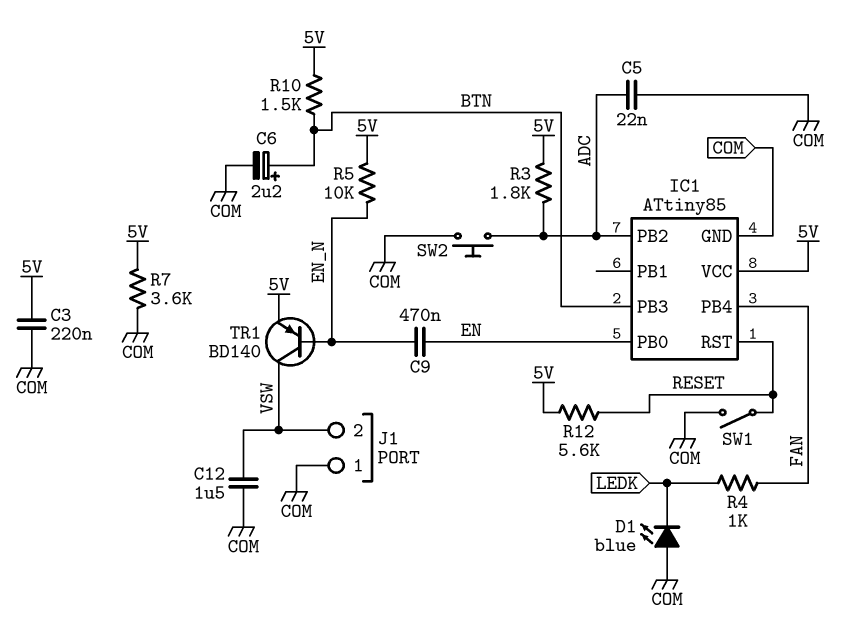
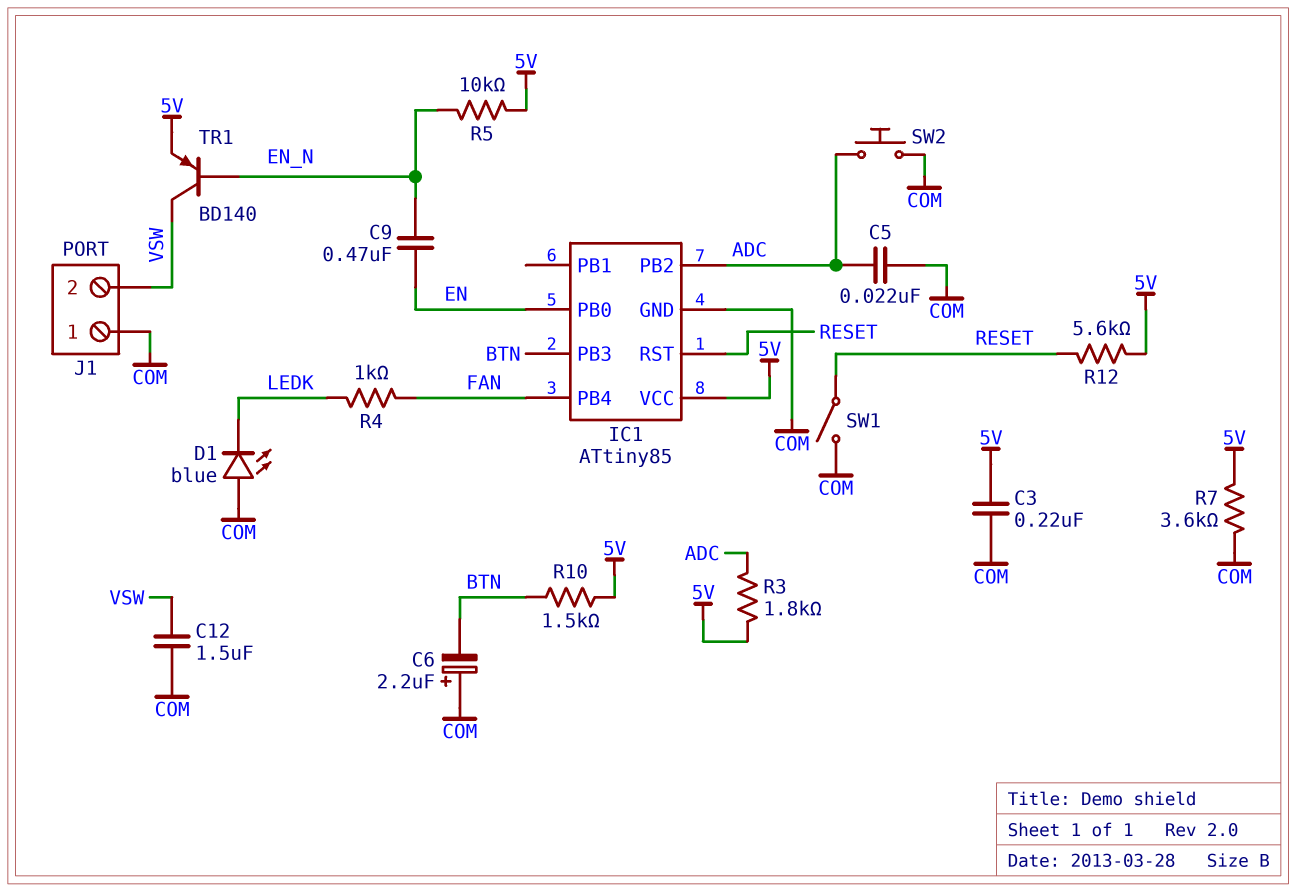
C6: 2.2uF (plus BTN, minus COM) -> 2.2uF (plus COM, minus BTN)

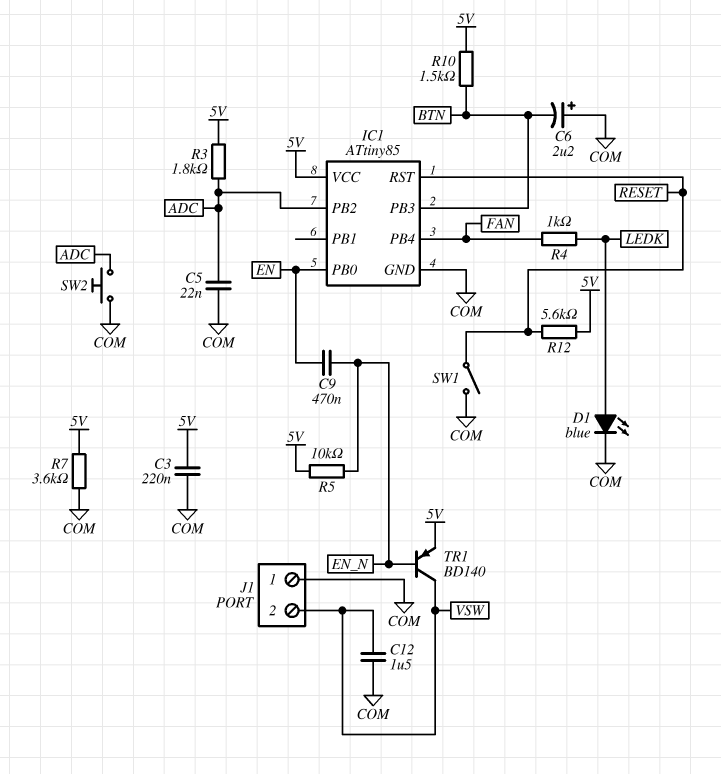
D1: LED blue (A COM, K LEDK) -> LED blue (A LEDK, K COM)

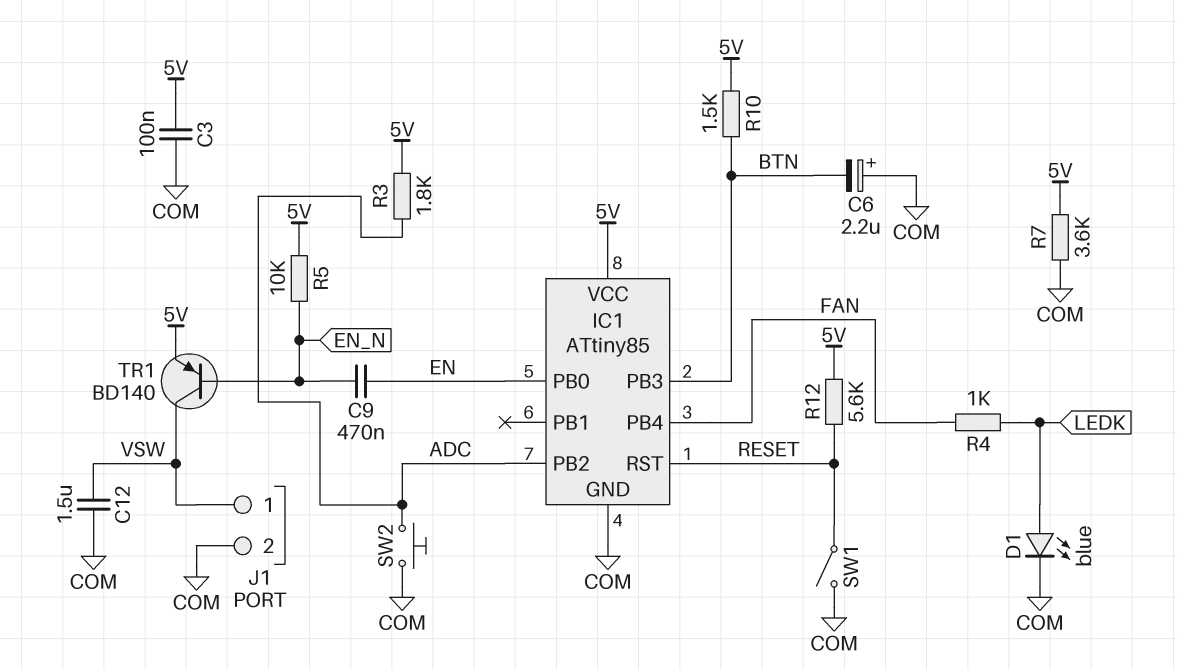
C3: 220nF (5V, COM) -> 100nF (5V, COM)
C5: 22nF (ADC, COM) -> none
J1 pin 1: COM -> VSW
J1 pin 2: VSW -> COM

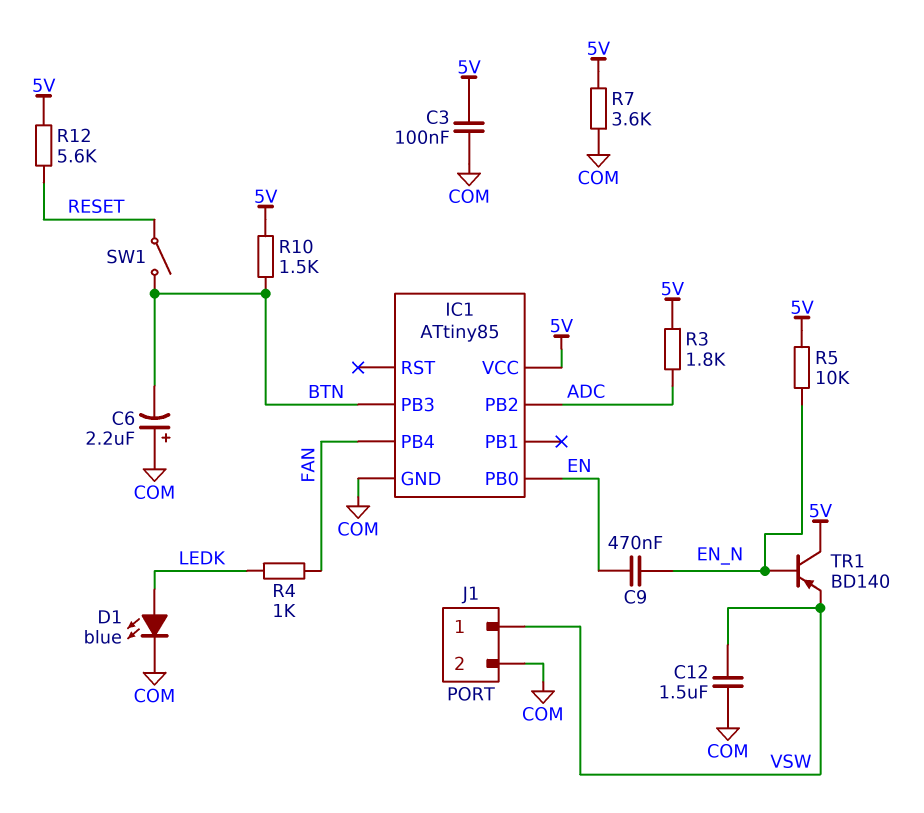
IC1 pin RST: RESET -> none
SW1: switch (COM, RESET) -> switch (BTN, RESET)
SW2: button (ADC, COM) -> none
TR1: PNP BD140 (B EN_N, C VSW, E 5V) -> PNP BD140 (B EN_N, C 5V, E VSW)

